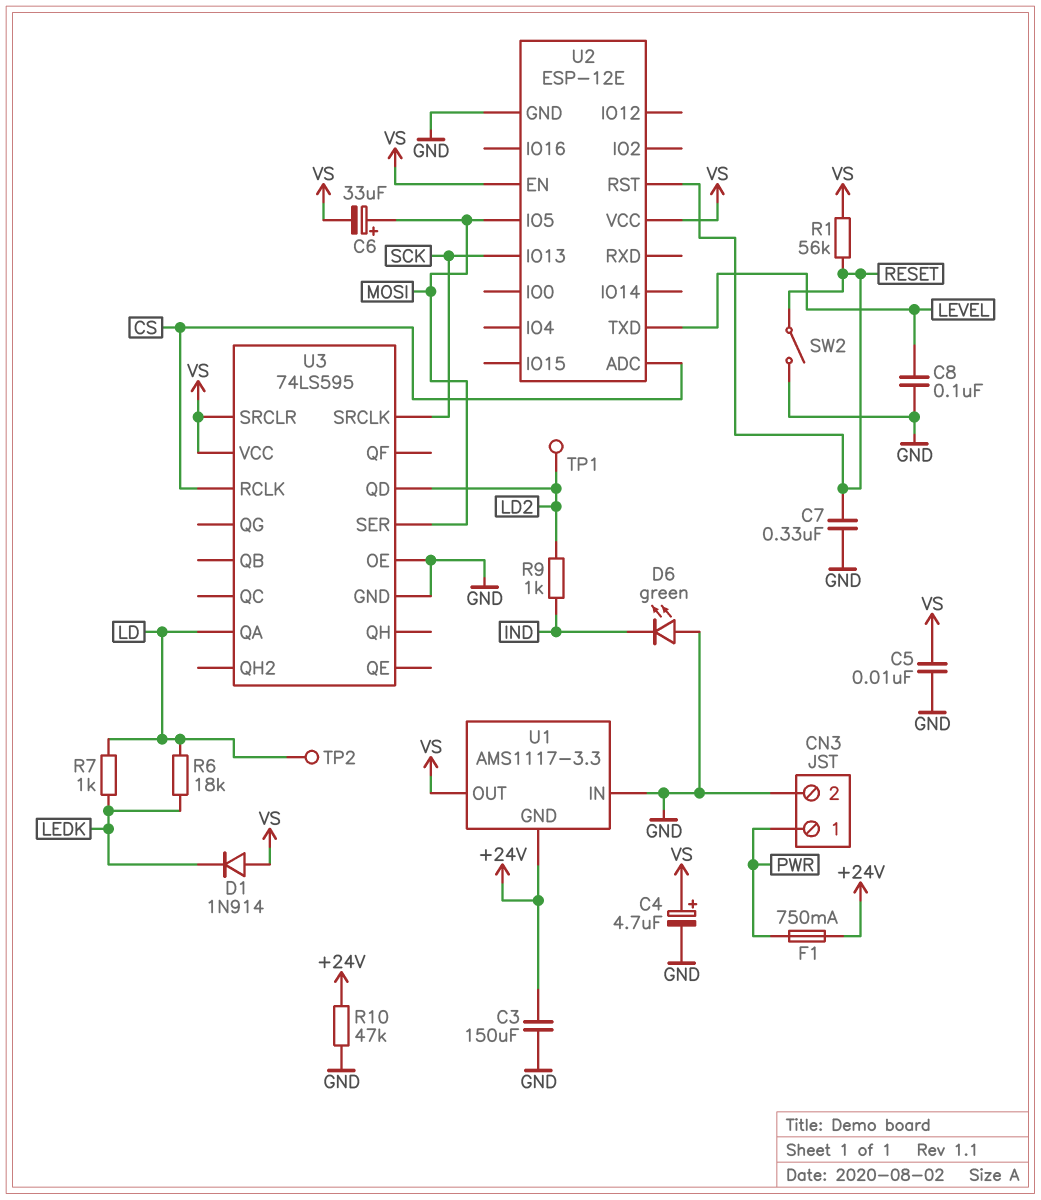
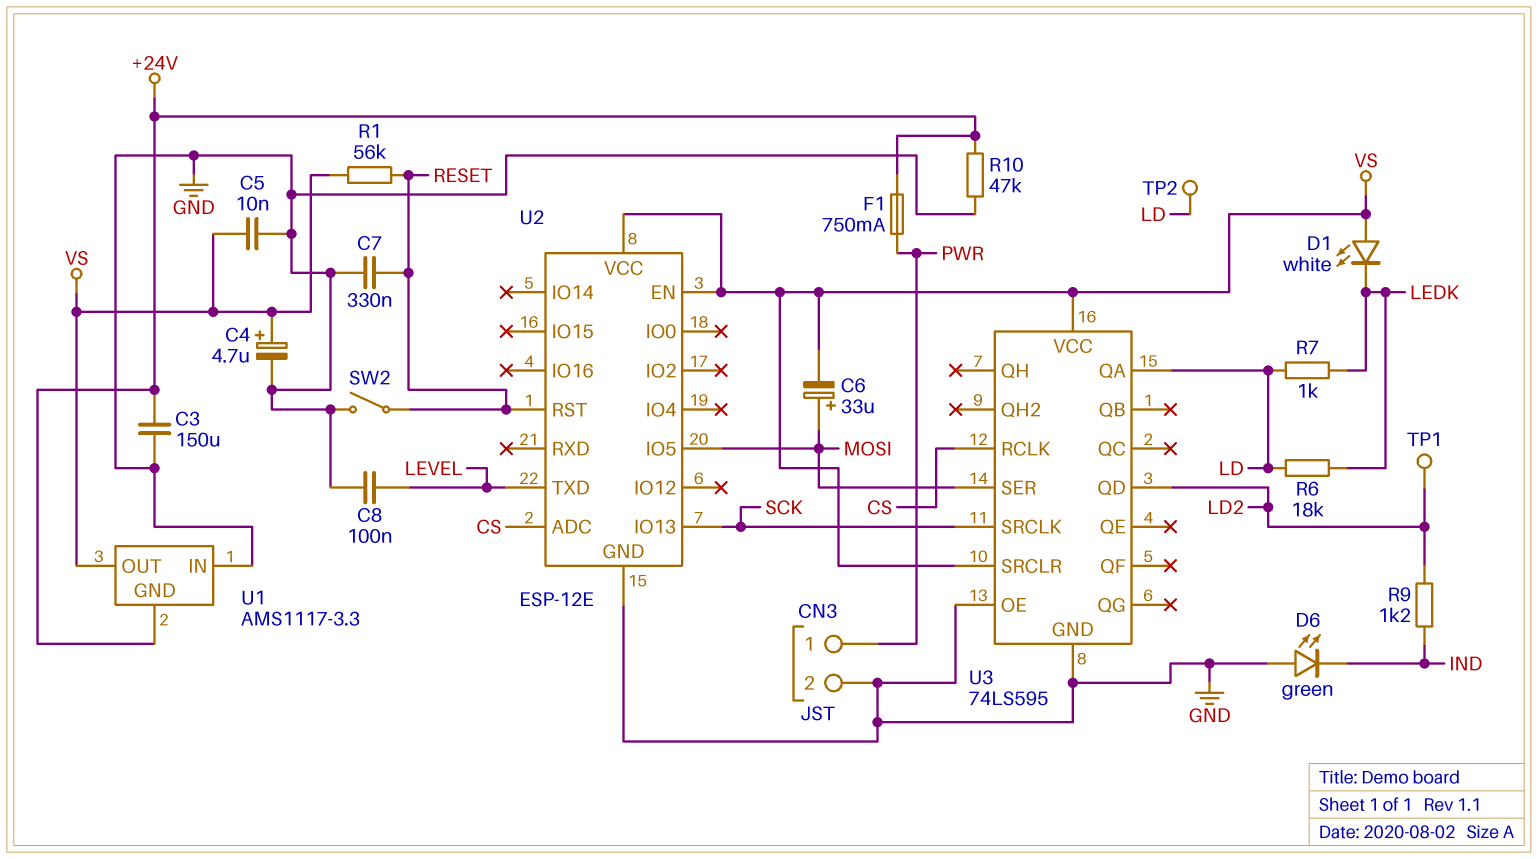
D1: diode 1N914 (A VS, K LEDK) -> LED white (A VS, K LEDK)
R9: 1k (IND, LD2) -> 1.2k (IND, LD2)

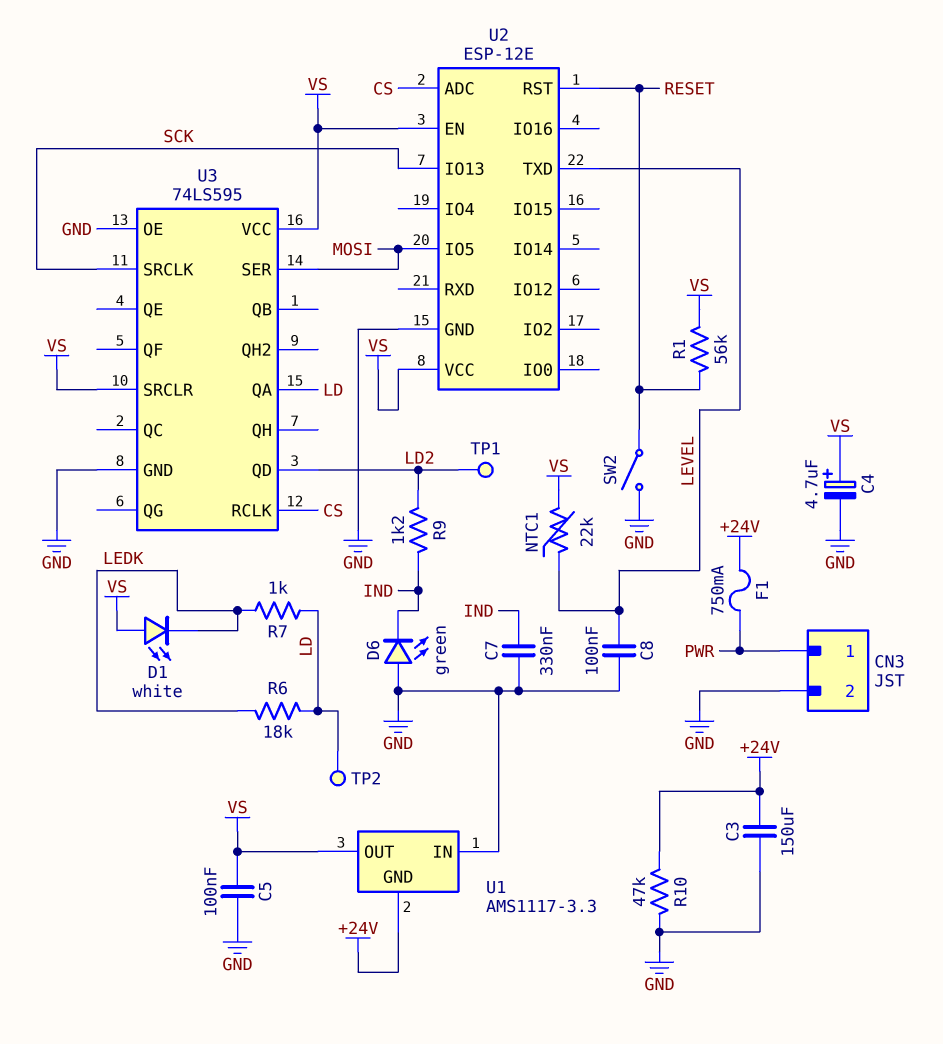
C5: 10nF (GND, VS) -> 100nF (GND, VS)
C6: 33uF (plus MOSI, minus VS) -> none
C7: 330nF (GND, RESET) -> 330nF (GND, IND)
NTC1: none -> 22k (LEVEL, VS)

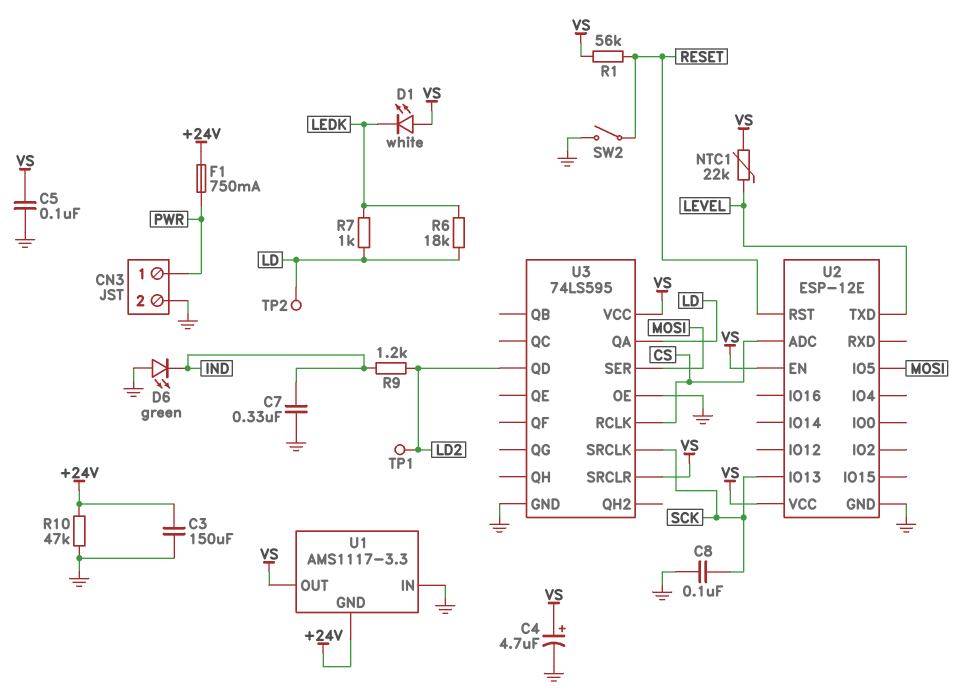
C8: 100nF (GND, LEVEL) -> 100nF (GND, SCK)

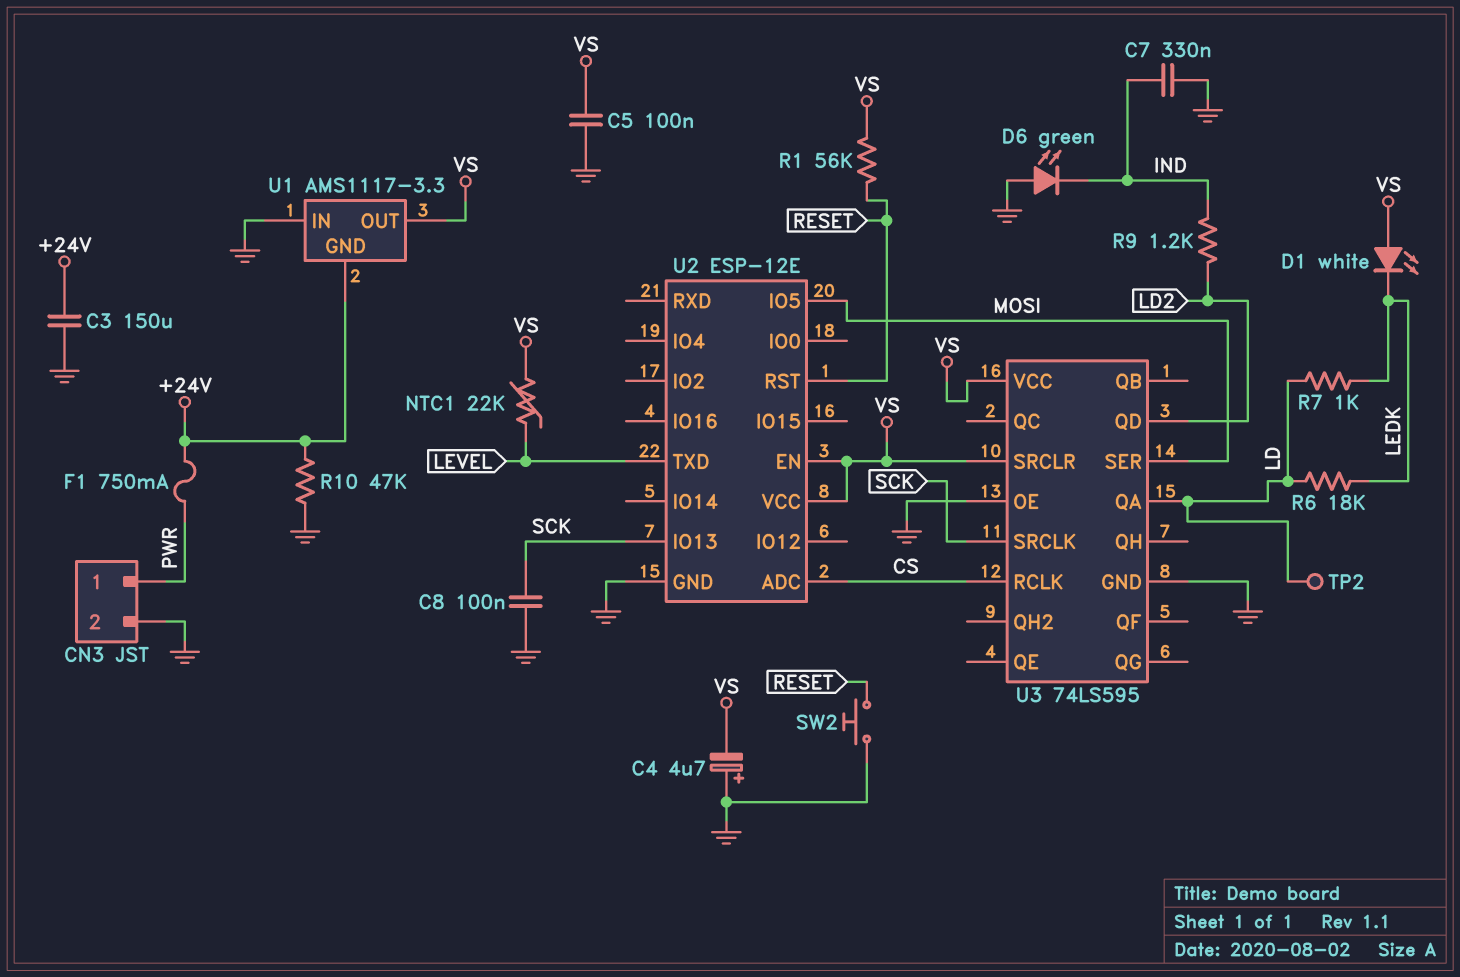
C4: 4.7uF (plus VS, minus GND) -> 4.7uF (plus GND, minus VS)
SW2: switch (GND, RESET) -> button (GND, RESET)
TP1: test point (LD2) -> none

